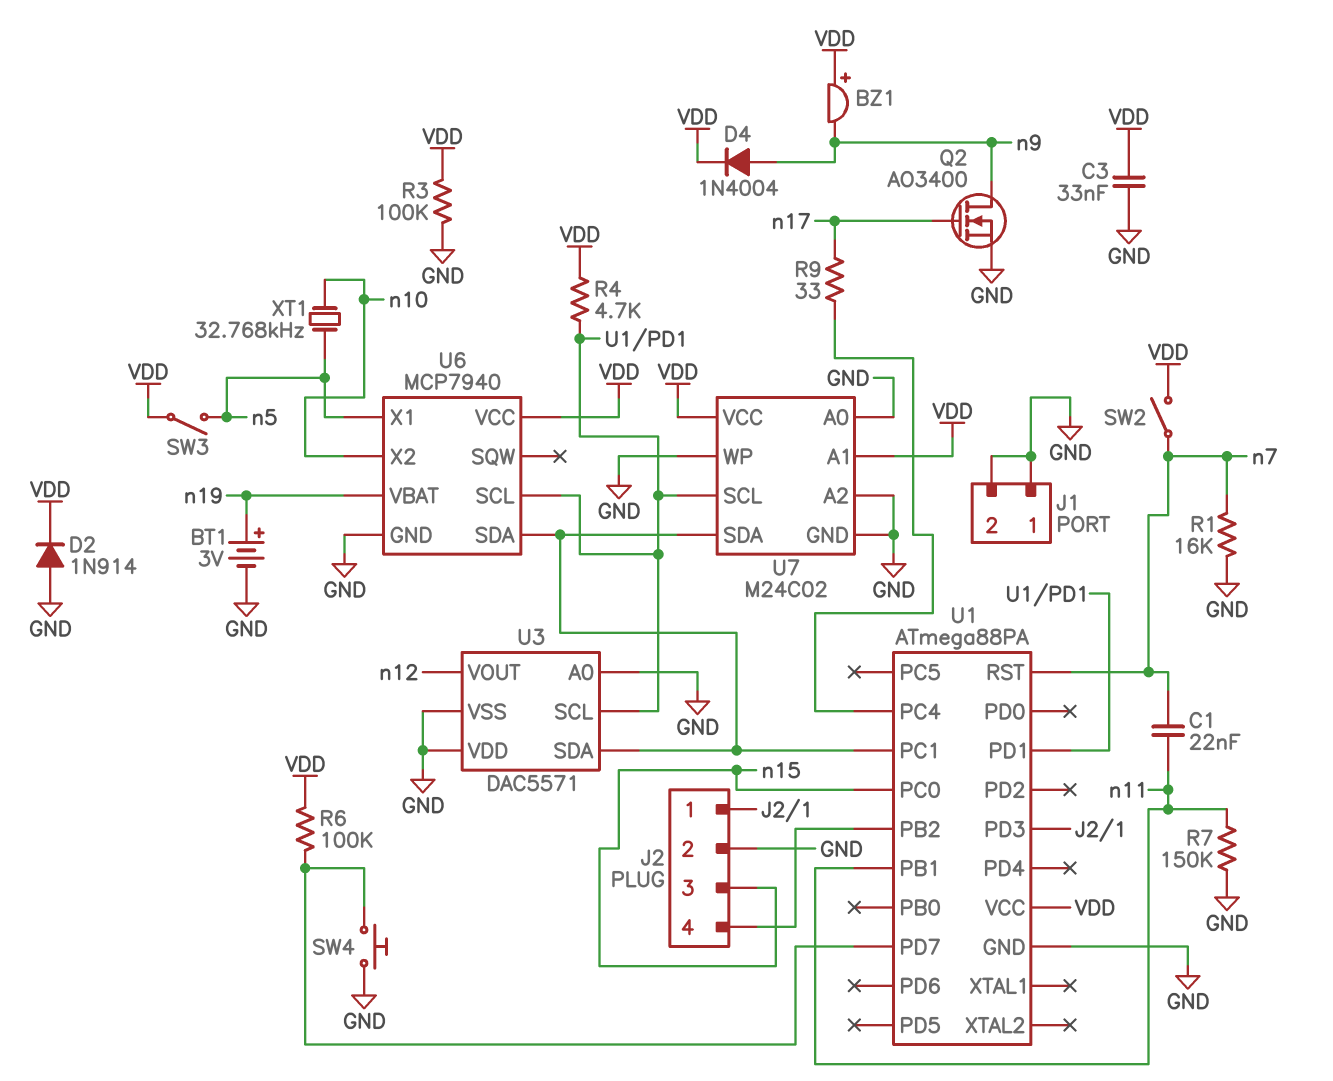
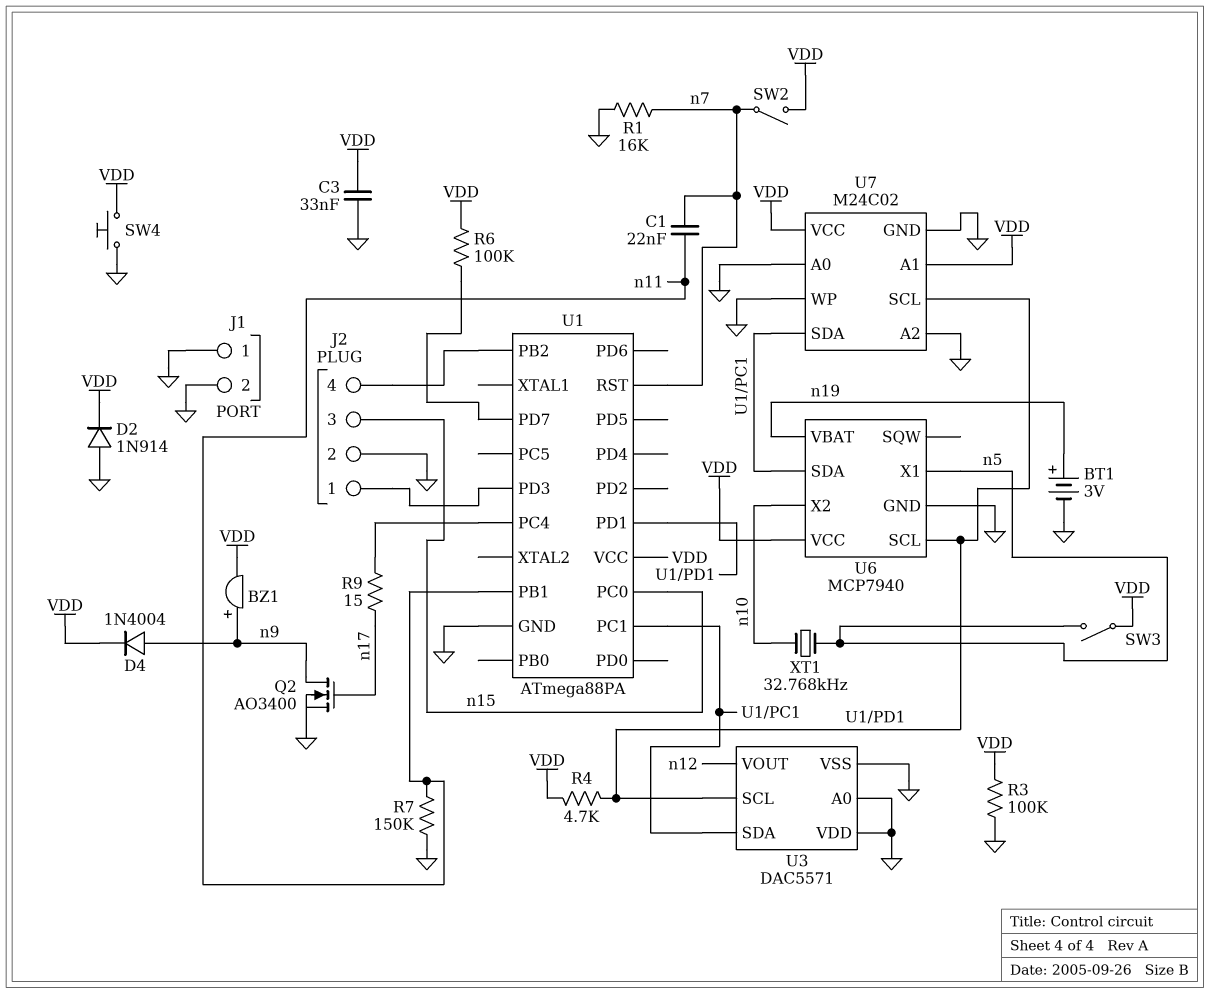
BZ1: buzzer (plus VDD, minus n9) -> buzzer (plus n9, minus VDD)
R9: 33 (U1/PC4, n17) -> 15 (U1/PC4, n17)
SW4: button (GND, U1/PD7) -> button (GND, VDD)

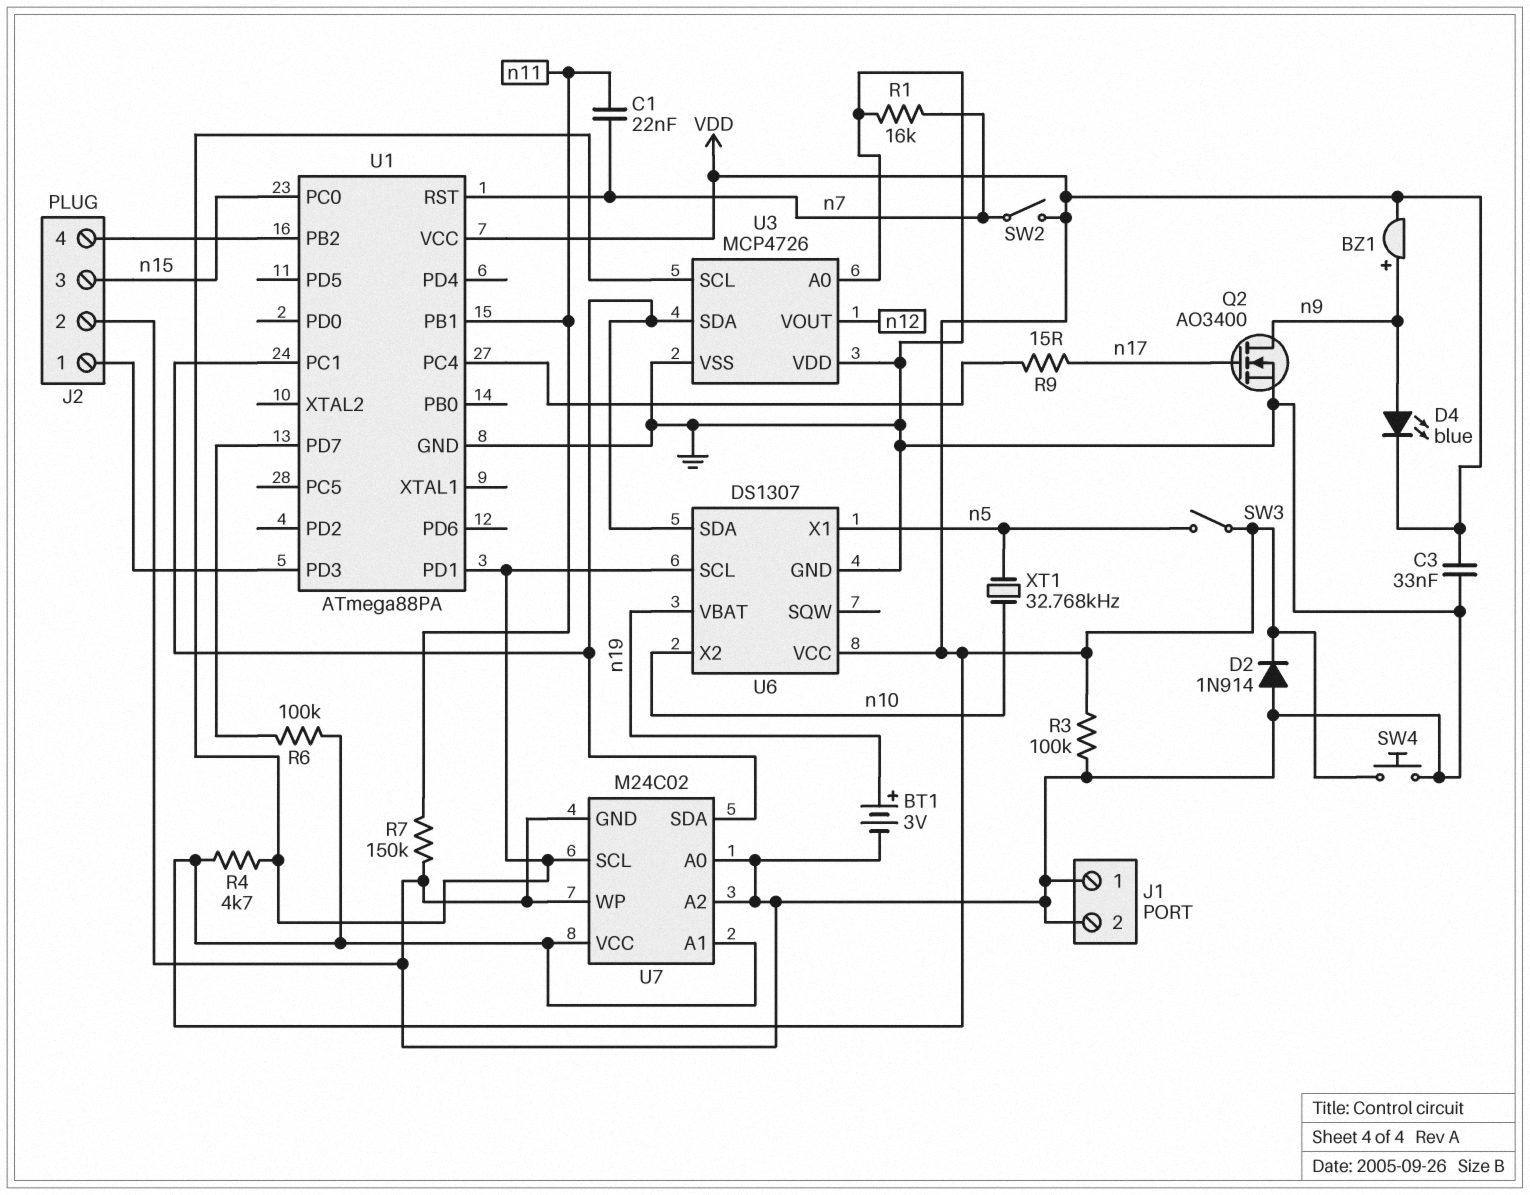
D4: diode 1N4004 (A n9, K VDD) -> LED blue (A n9, K VDD)
U3: DAC5571 -> MCP4726
U6: MCP7940 -> DS1307

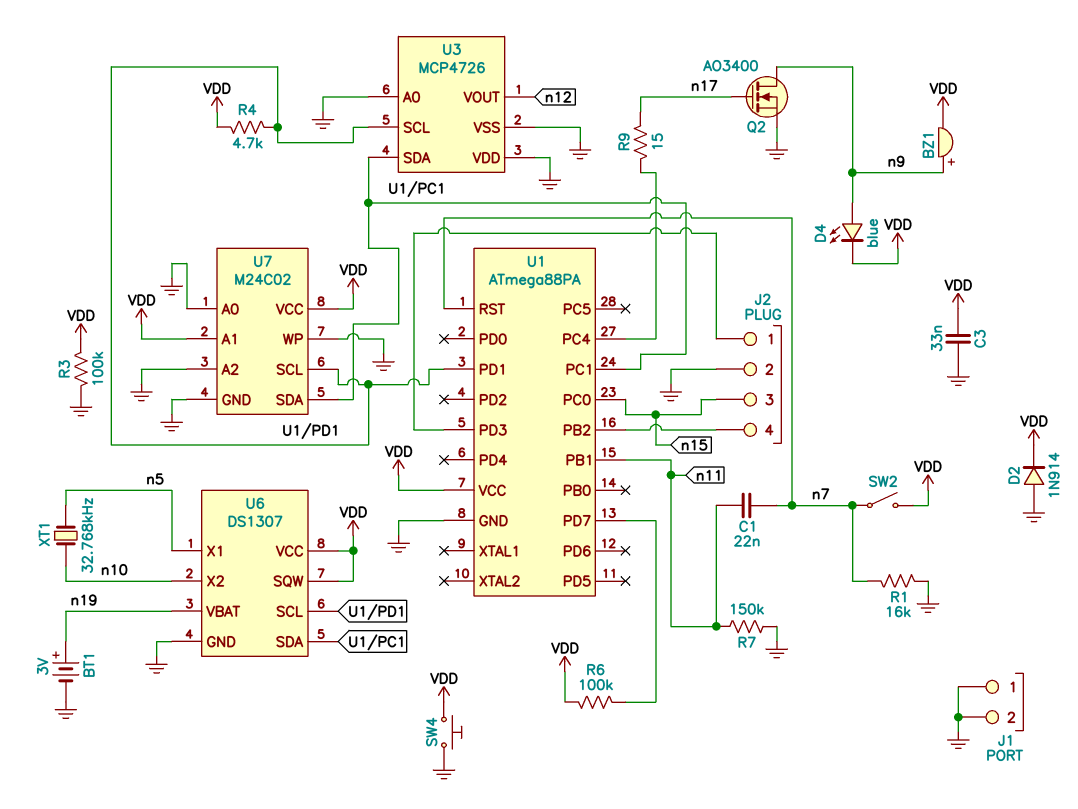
SW3: switch (VDD, n5) -> none
U6 pin SQW: none -> VDD

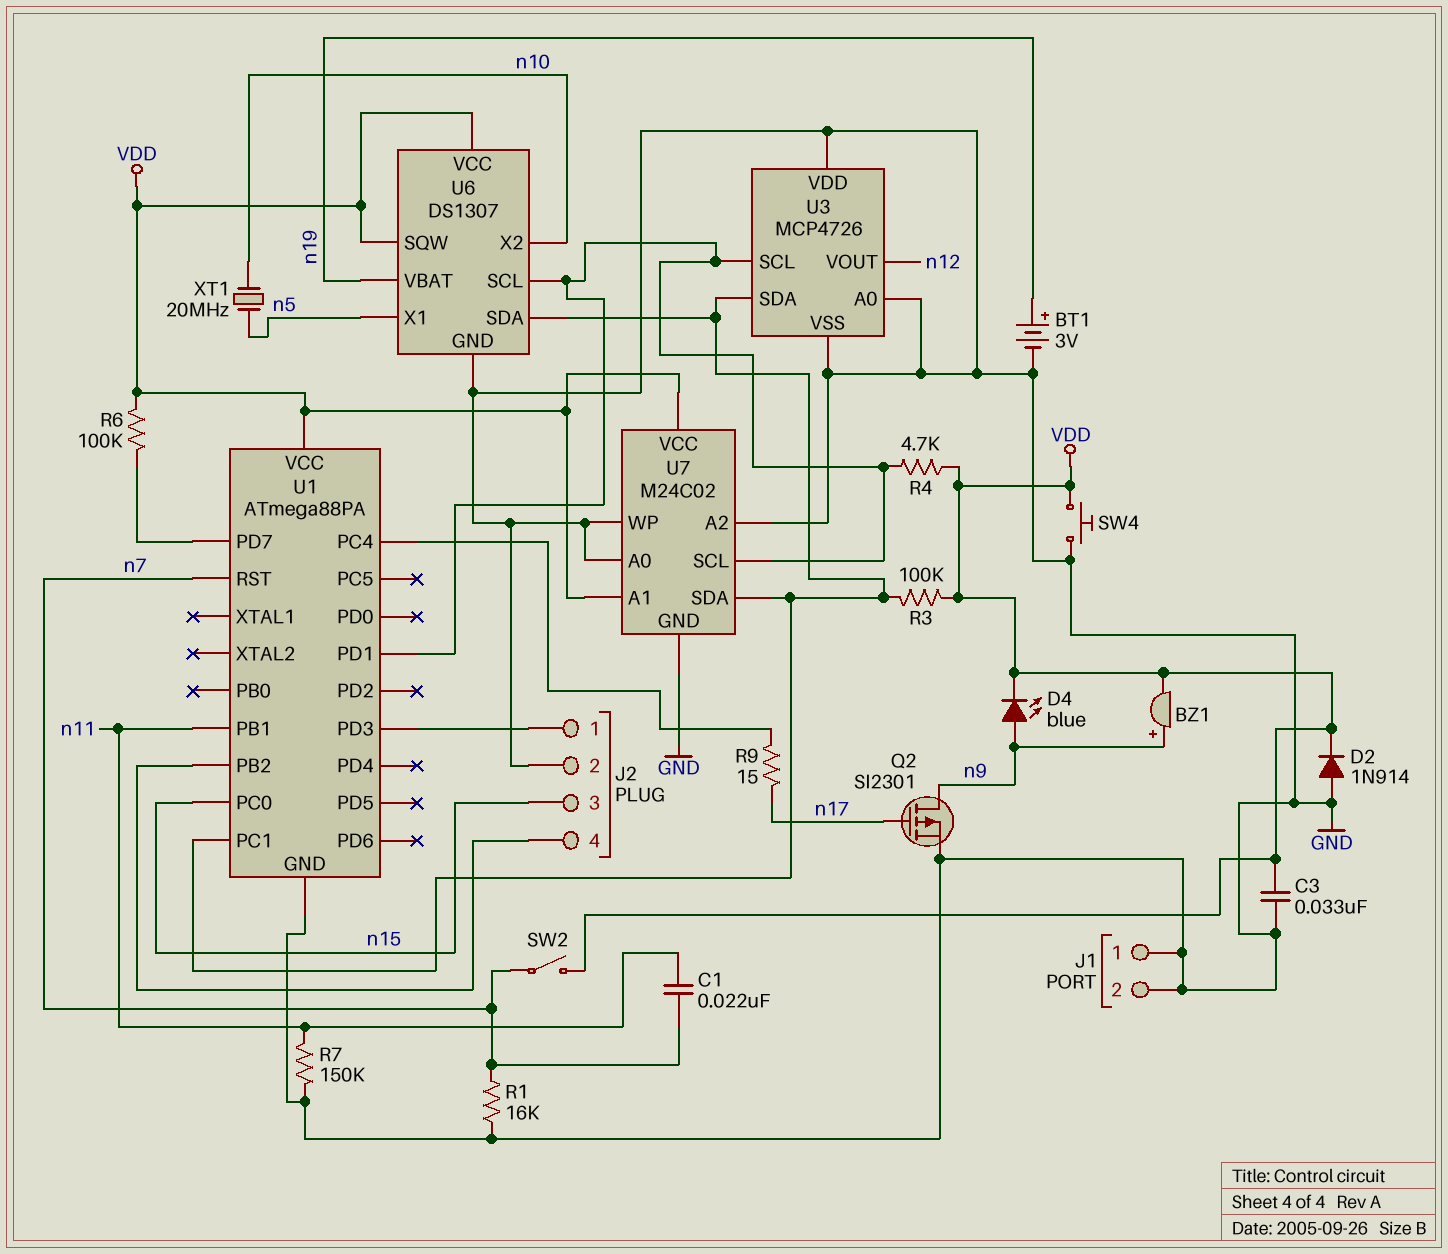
Q2: NMOS AO3400 (G n17, D n9, S GND) -> PMOS SI2301 (G n17, D n9, S GND)
R3: 100k (GND, VDD) -> 100k (U1/PC1, VDD)
XT1: 32.768kHz (n5, n10) -> 20MHz (n5, n10)

